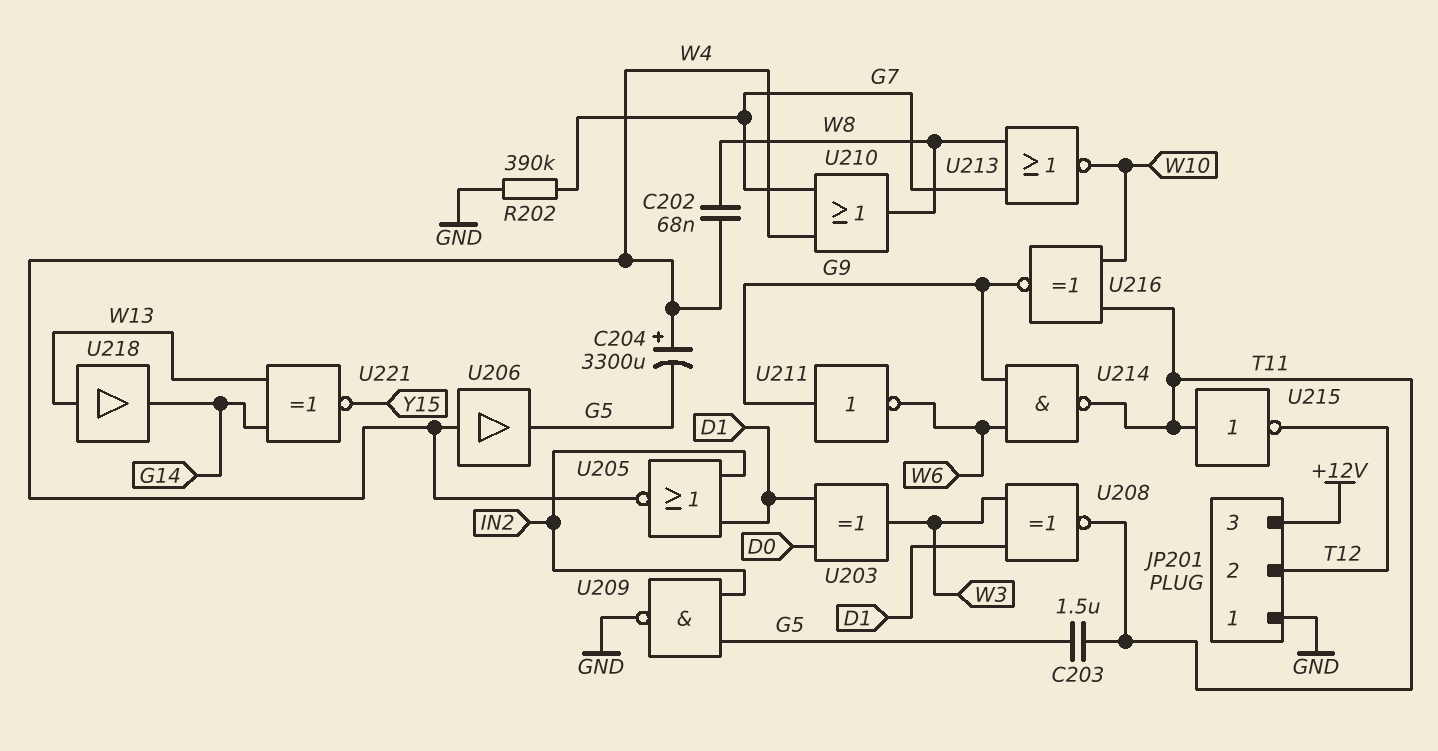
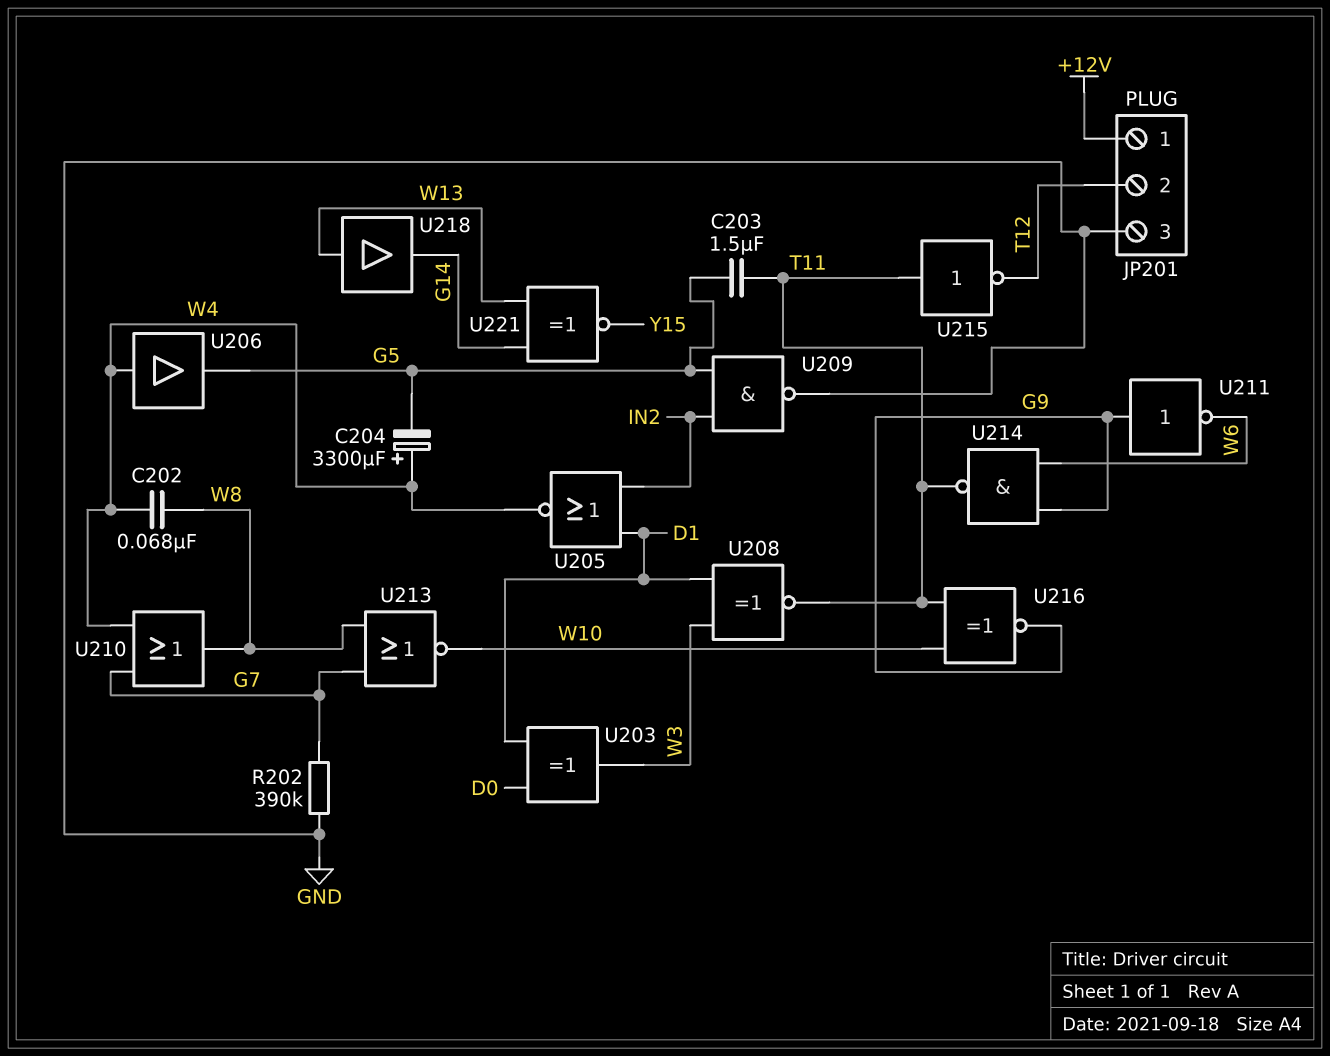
JP201 pin 1: GND -> +12V
JP201 pin 3: +12V -> GND

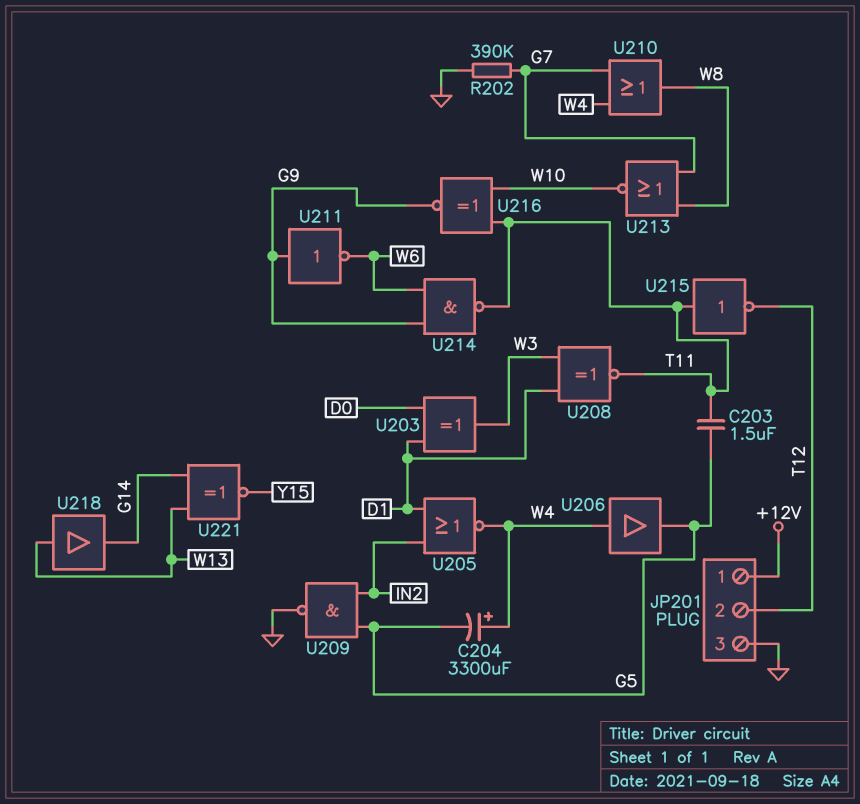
C202: 68nF (W4, W8) -> none

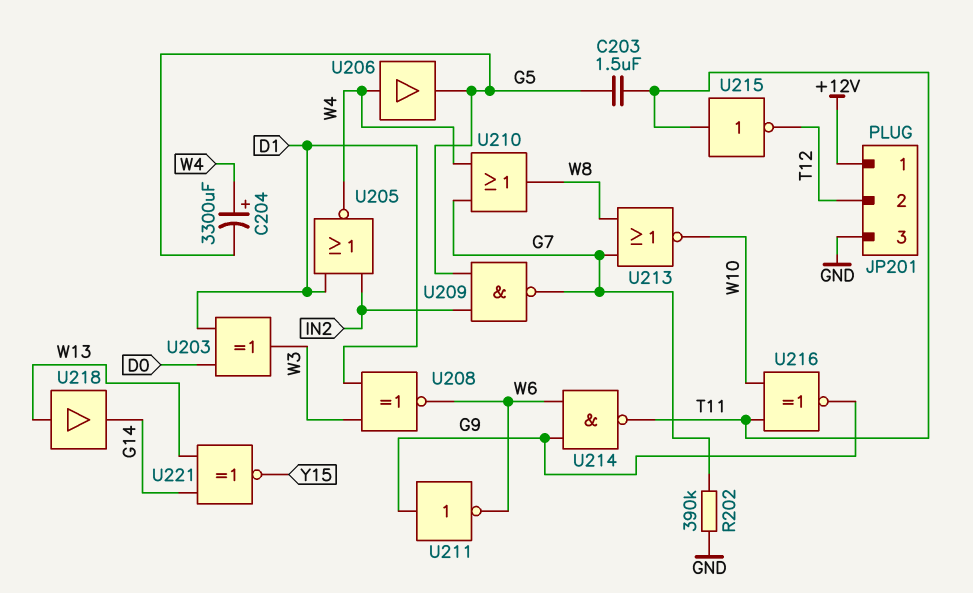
U208: XNOR (in D1, in W3, out T11) -> XNOR (in D1, in W3, out W6)
U209: NAND (in G5, in IN2, out GND) -> NAND (in G5, in IN2, out G7)

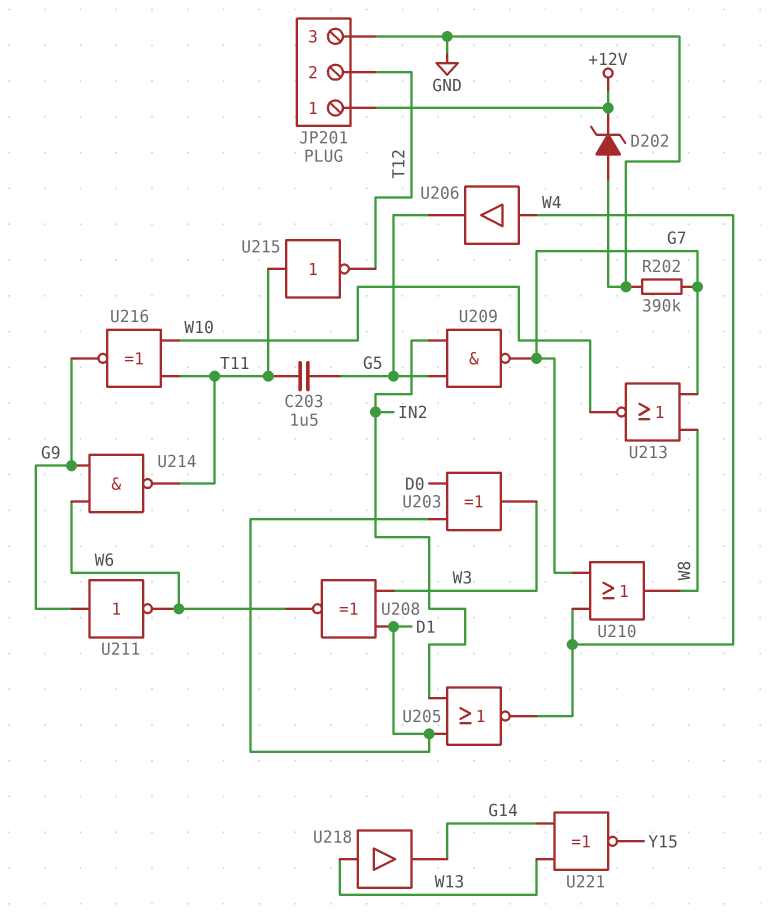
C204: 3300uF (plus W4, minus G5) -> none
D202: none -> zener (A GND, K +12V)

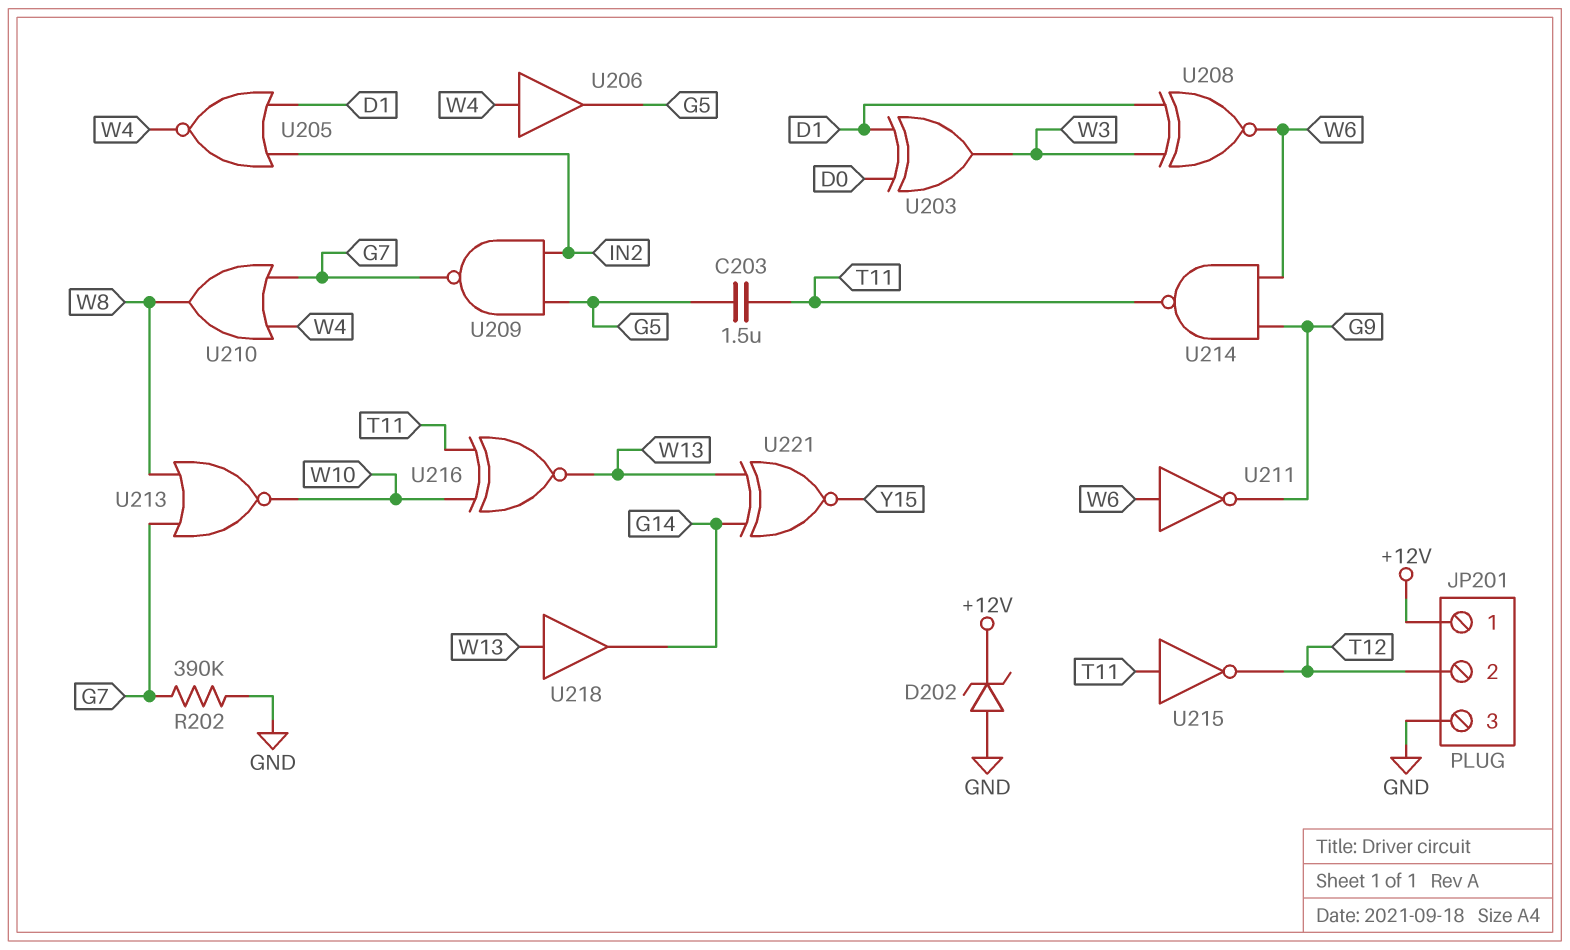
U211: NOT (in G9, out W6) -> NOT (in W6, out G9)
U216: XNOR (in T11, in W10, out G9) -> XNOR (in T11, in W10, out W13)

